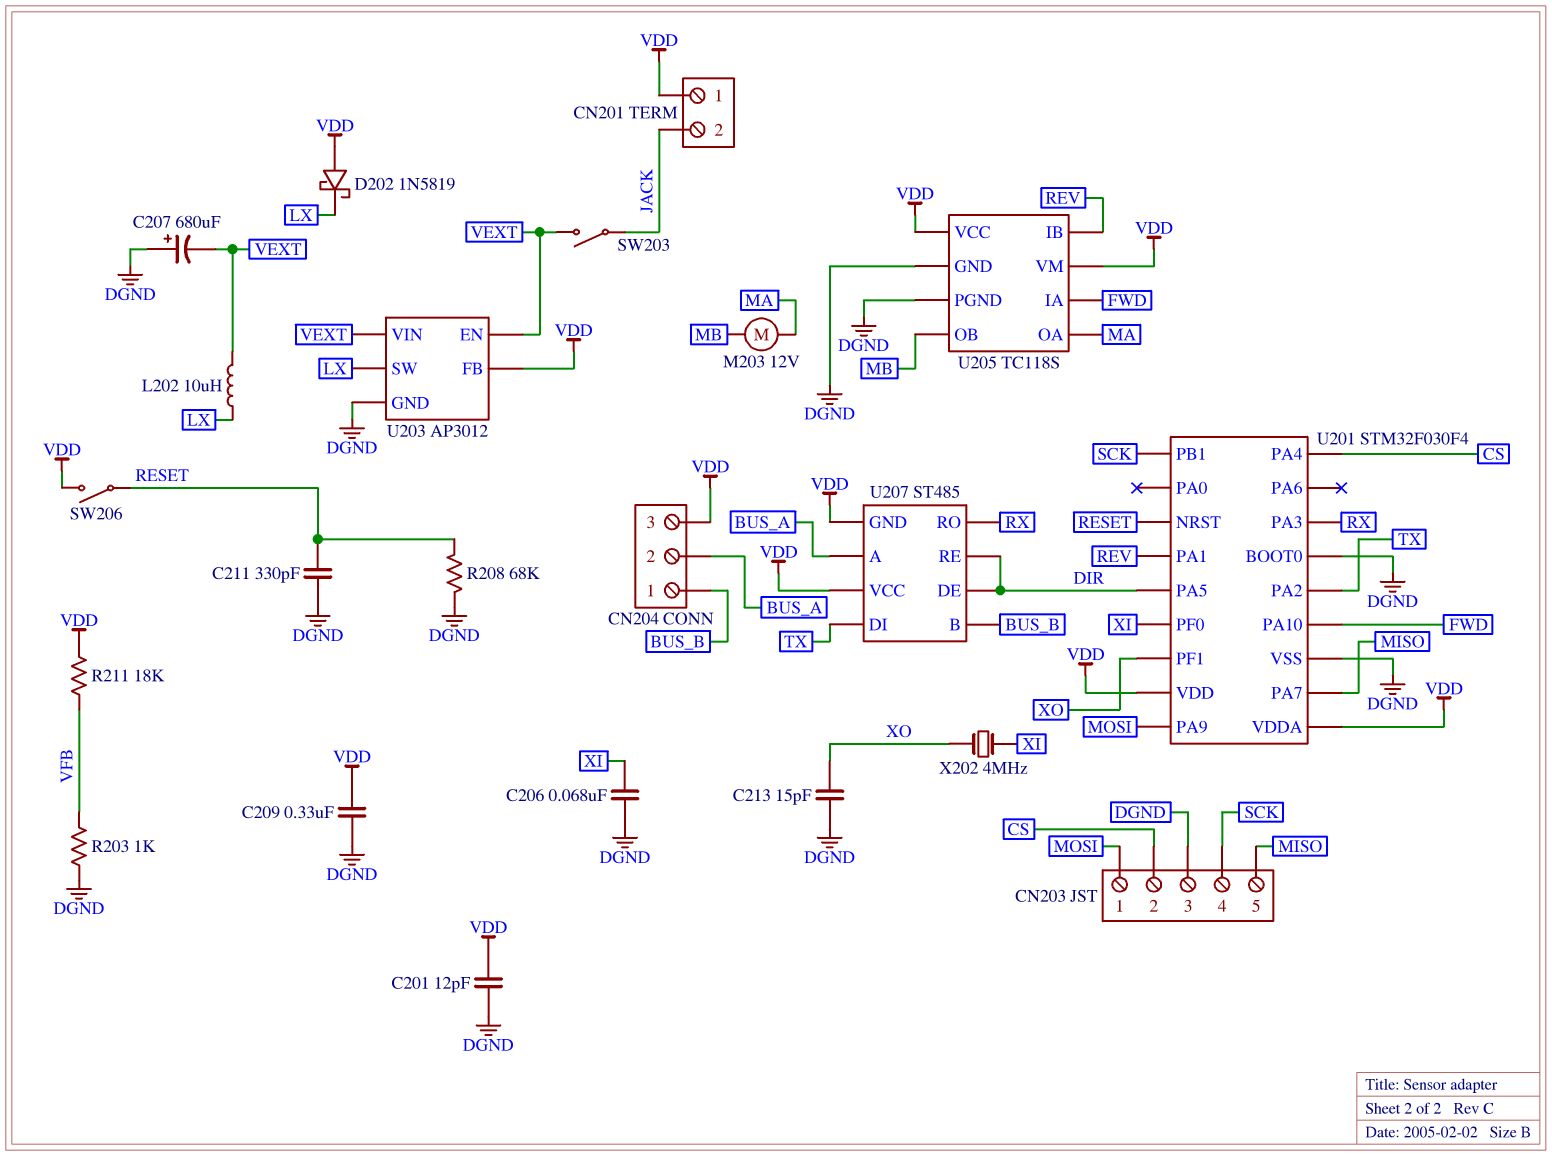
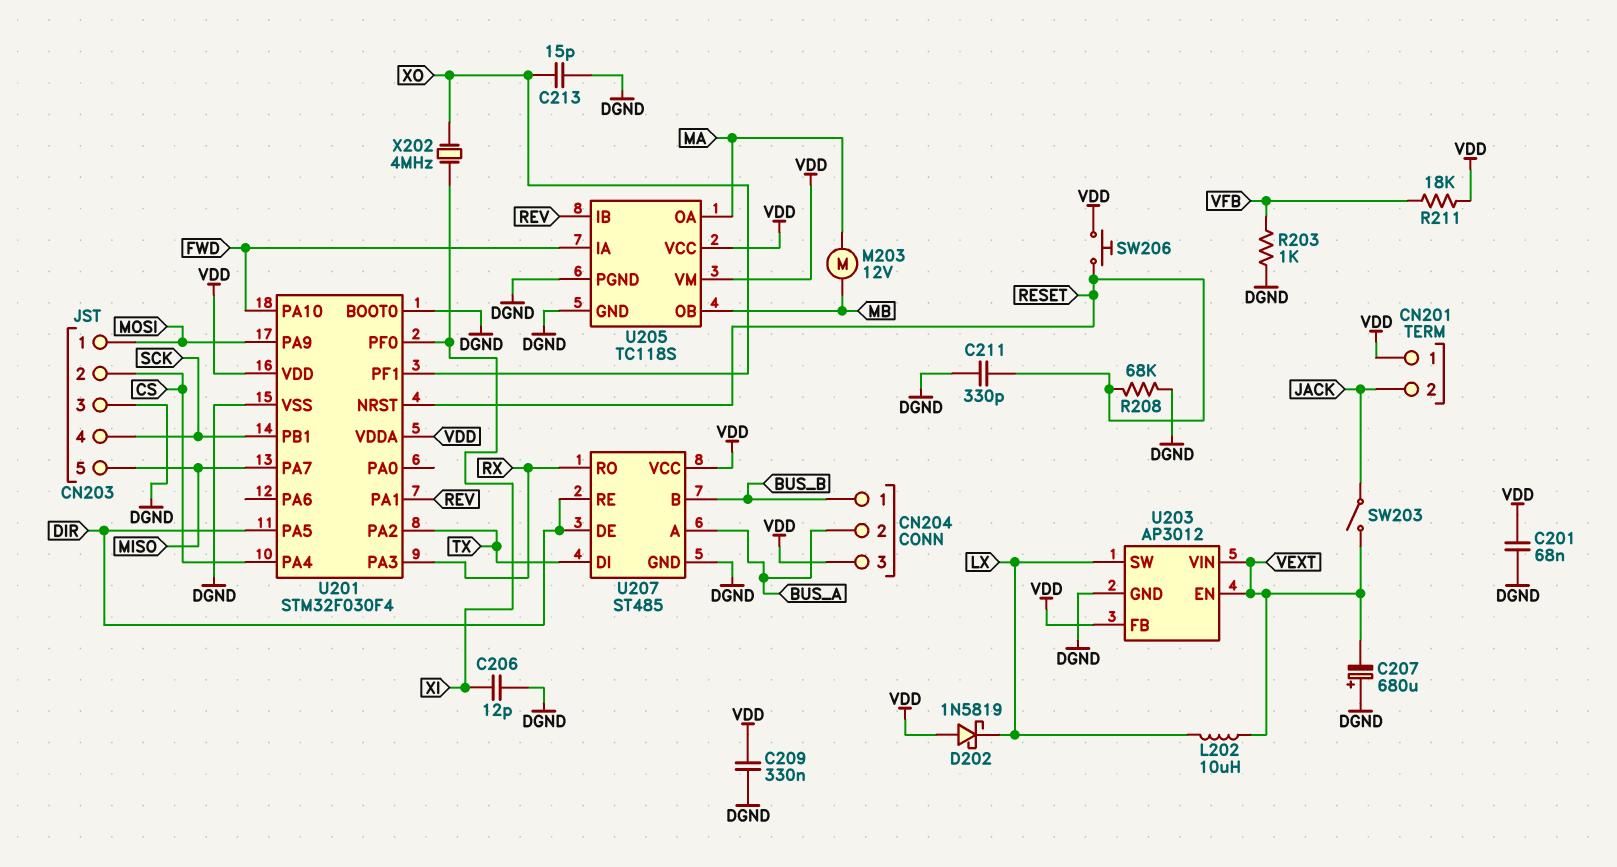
C201: 12pF (DGND, VDD) -> 68nF (DGND, VDD)
C206: 68nF (DGND, XI) -> 12pF (DGND, XI)
SW206: switch (RESET, VDD) -> button (RESET, VDD)
U207 pin GND: VDD -> DGND

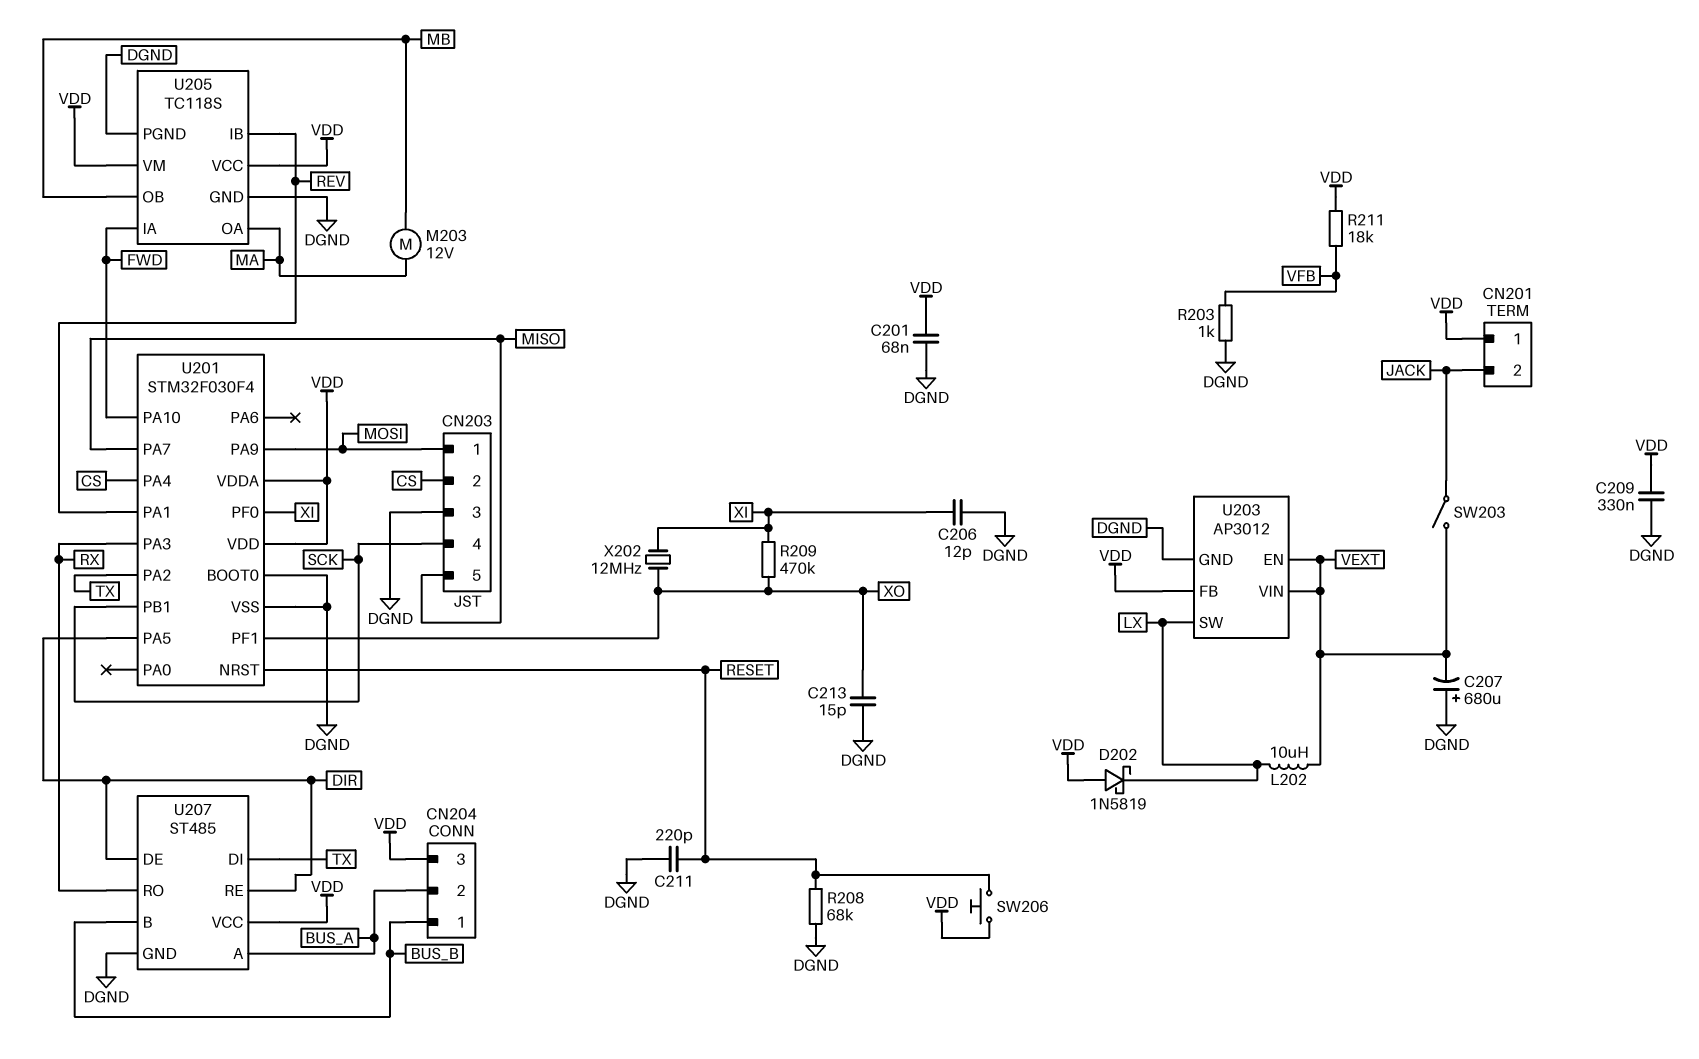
C211: 330pF (DGND, RESET) -> 220pF (DGND, RESET)
R209: none -> 470k (XI, XO)
X202: 4MHz (XI, XO) -> 12MHz (XI, XO)

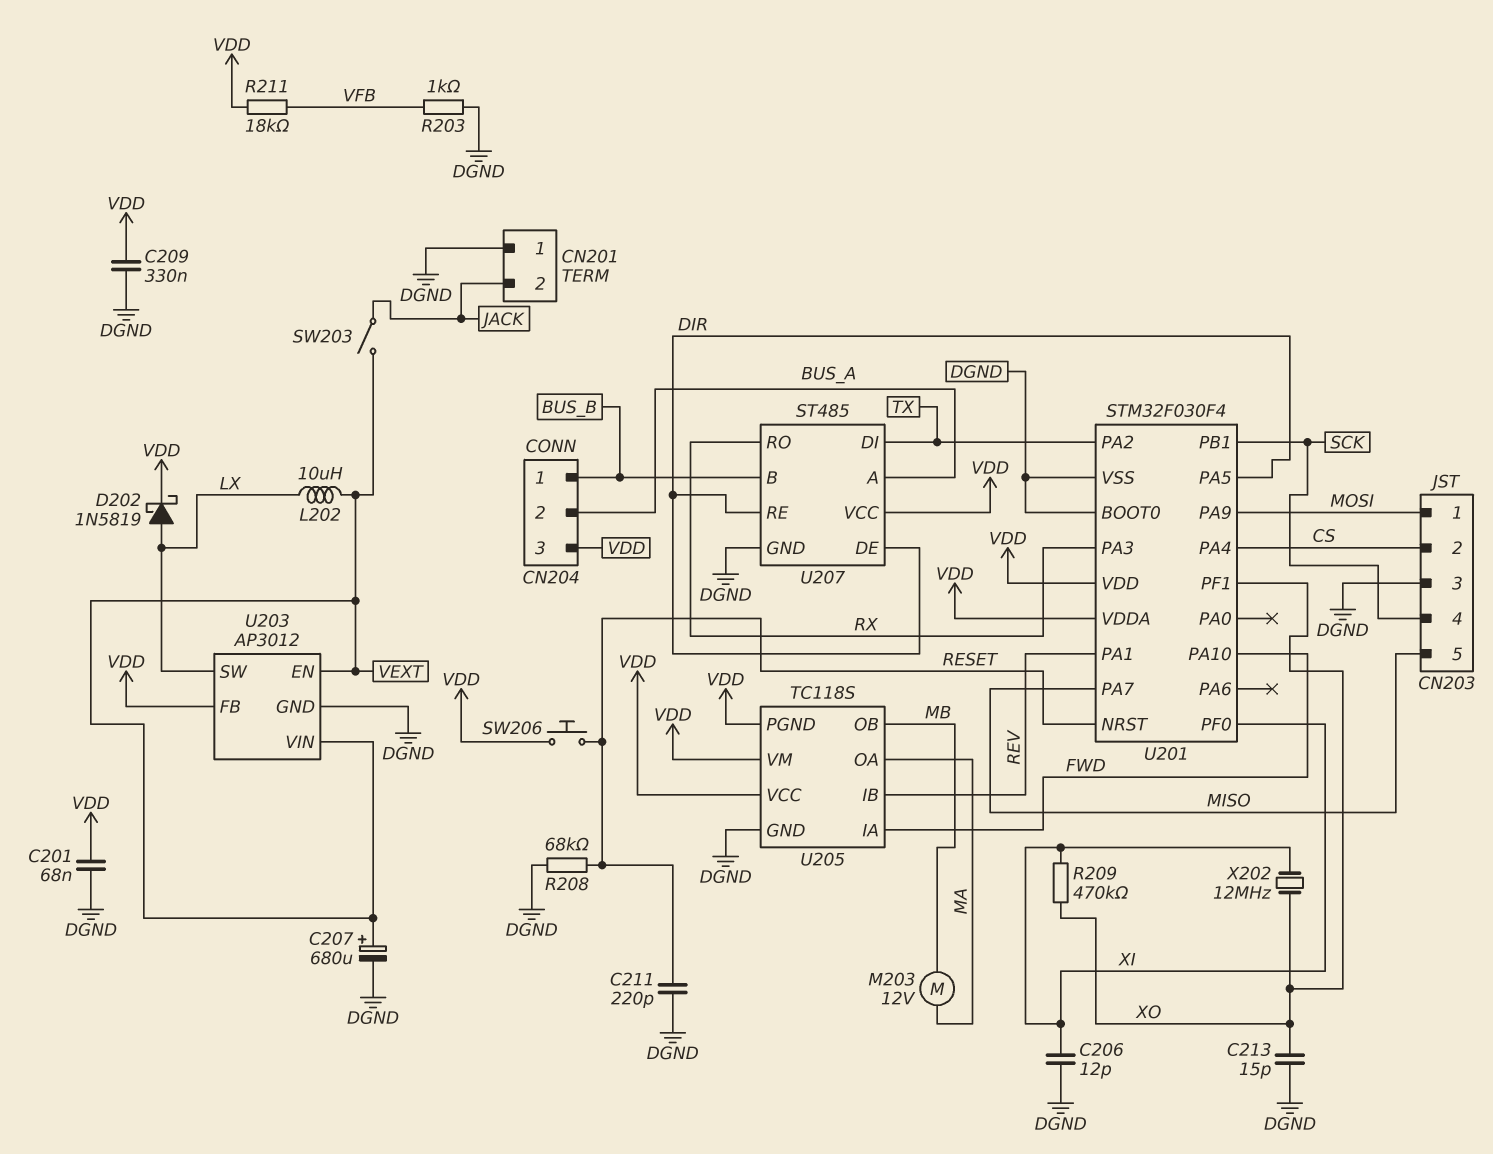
C207: 680uF (plus DGND, minus VEXT) -> 680uF (plus VEXT, minus DGND)
CN201 pin 1: VDD -> DGND
D202: schottky 1N5819 (A VDD, K LX) -> schottky 1N5819 (A LX, K VDD)
U205 pin PGND: DGND -> VDD

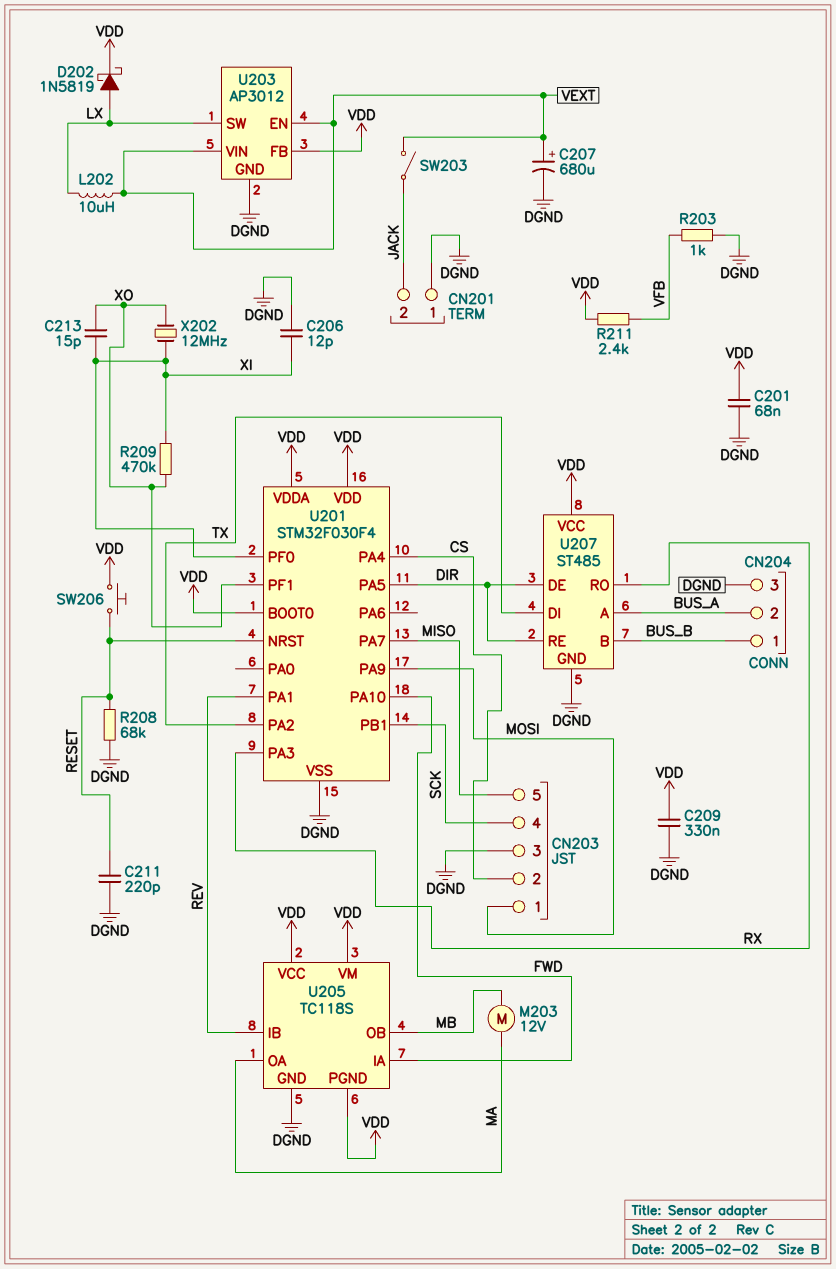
C213: 15pF (DGND, XO) -> 15pF (XI, XO)
CN204 pin 3: VDD -> DGND
R211: 18k (VDD, VFB) -> 2.4k (VDD, VFB)
U201 pin BOOT0: DGND -> VDD

